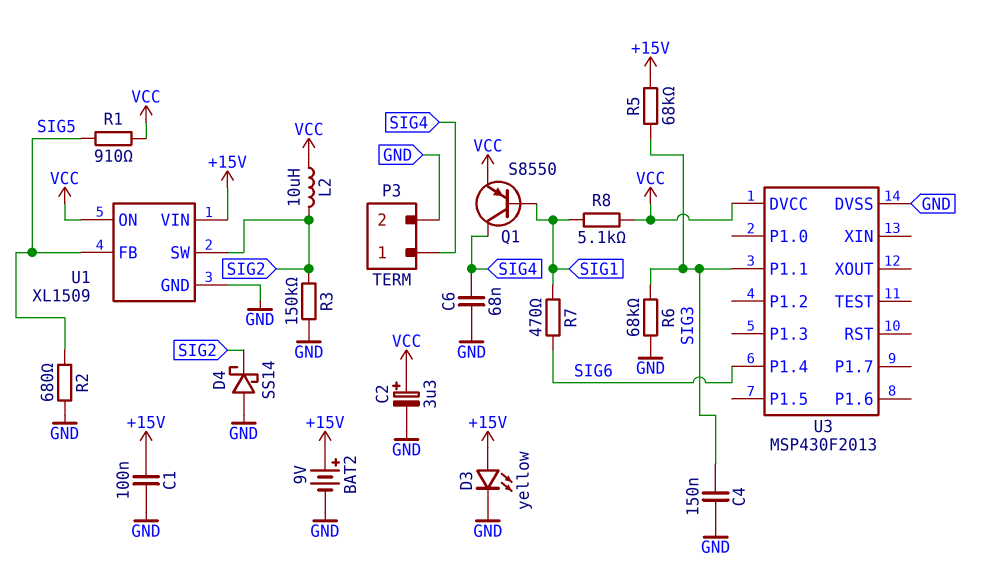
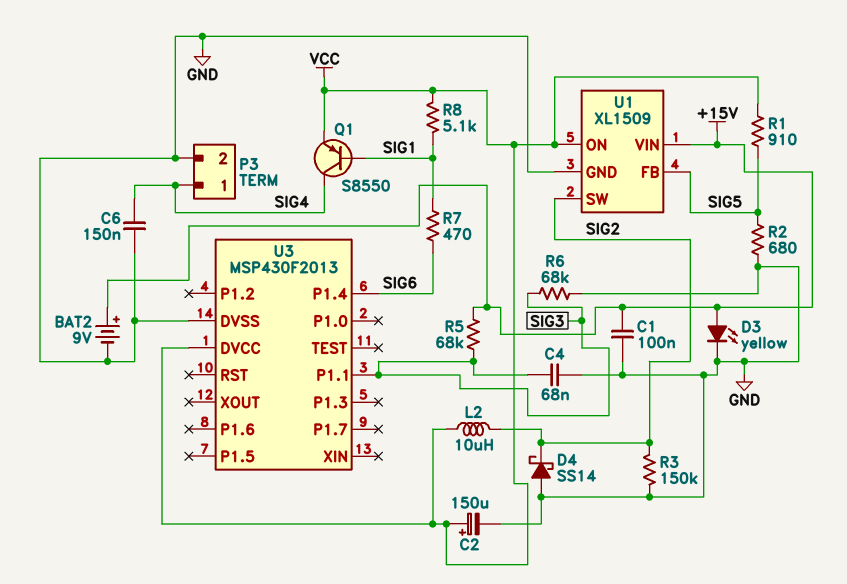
C2: 3.3uF (plus VCC, minus GND) -> 150uF (plus VCC, minus GND)
C4: 150nF (GND, SIG3) -> 68nF (GND, SIG3)
C6: 68nF (GND, SIG4) -> 150nF (GND, SIG4)

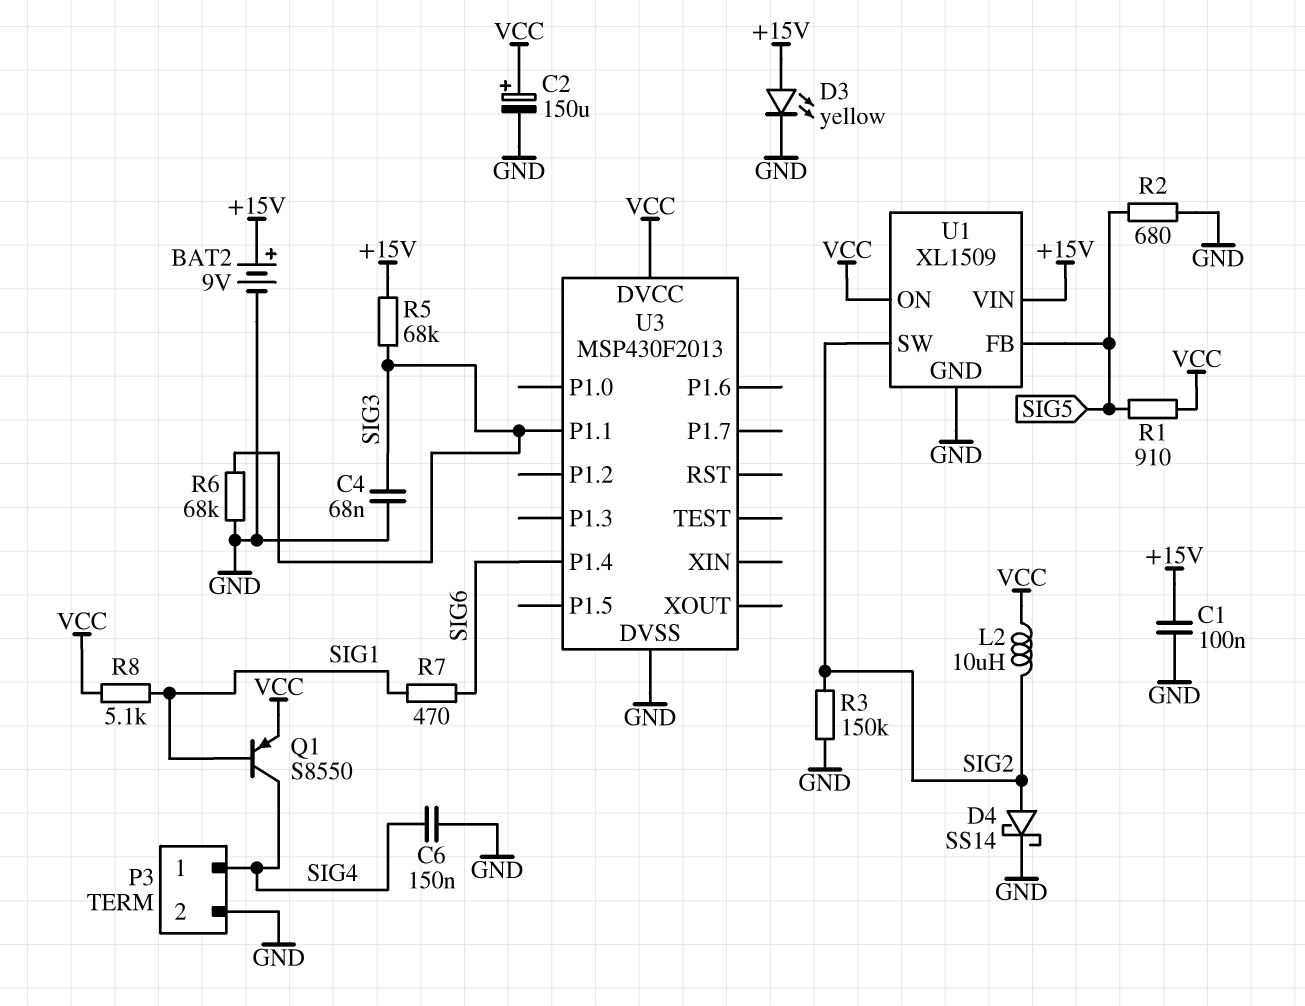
D4: schottky SS14 (A GND, K SIG2) -> schottky SS14 (A SIG2, K GND)

